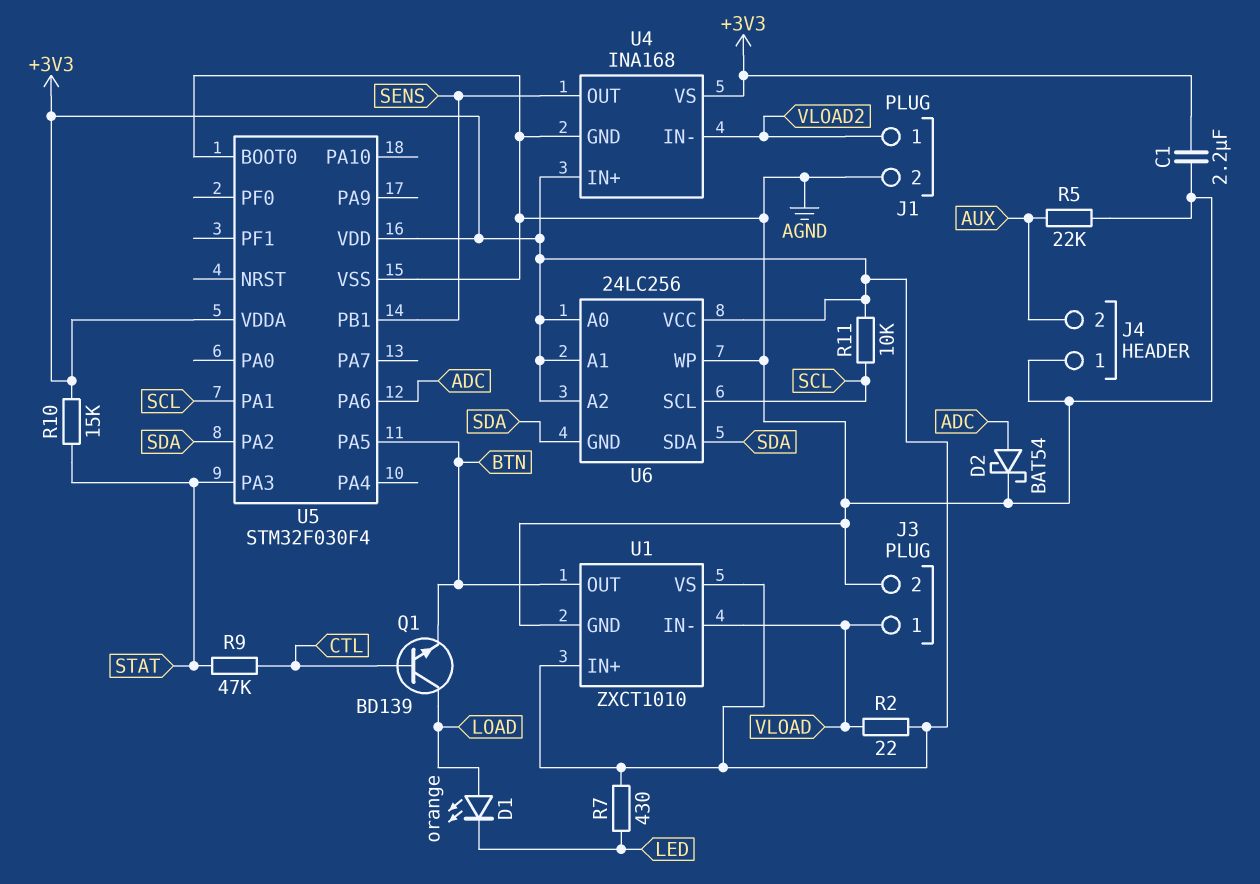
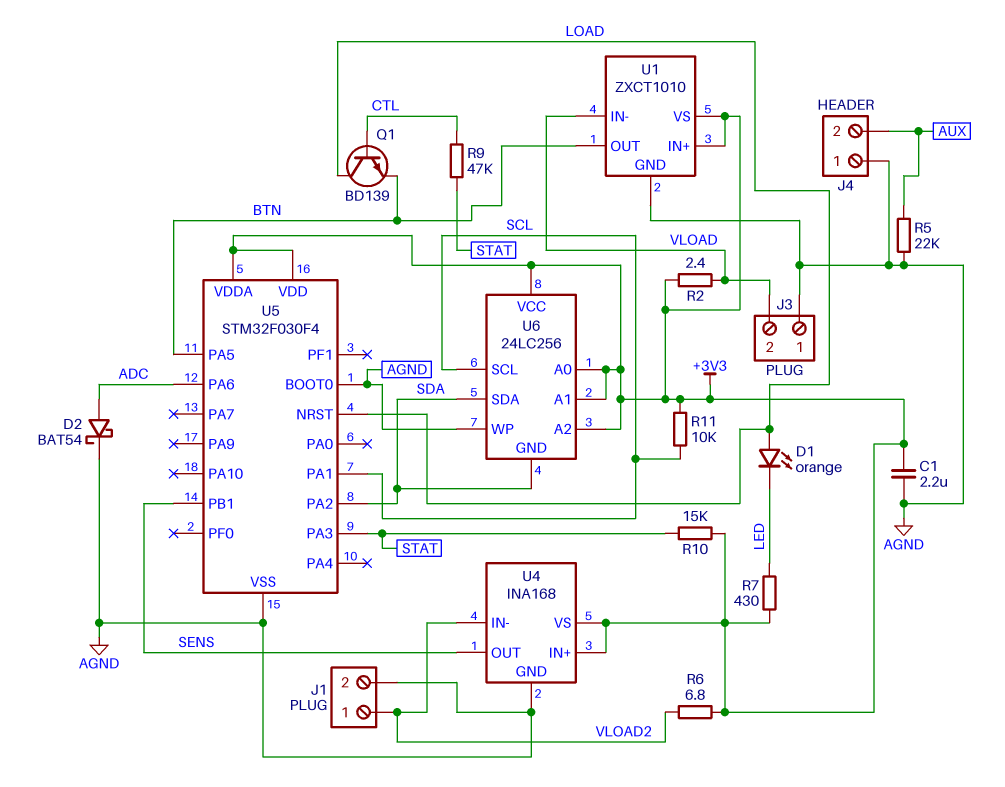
J3 pin 1: VLOAD -> AGND
J3 pin 2: AGND -> VLOAD
R2: 22 (+3V3, VLOAD) -> 2.4 (+3V3, VLOAD)
R6: none -> 6.8 (+3V3, VLOAD2)
U5 pin NRST: none -> LOAD

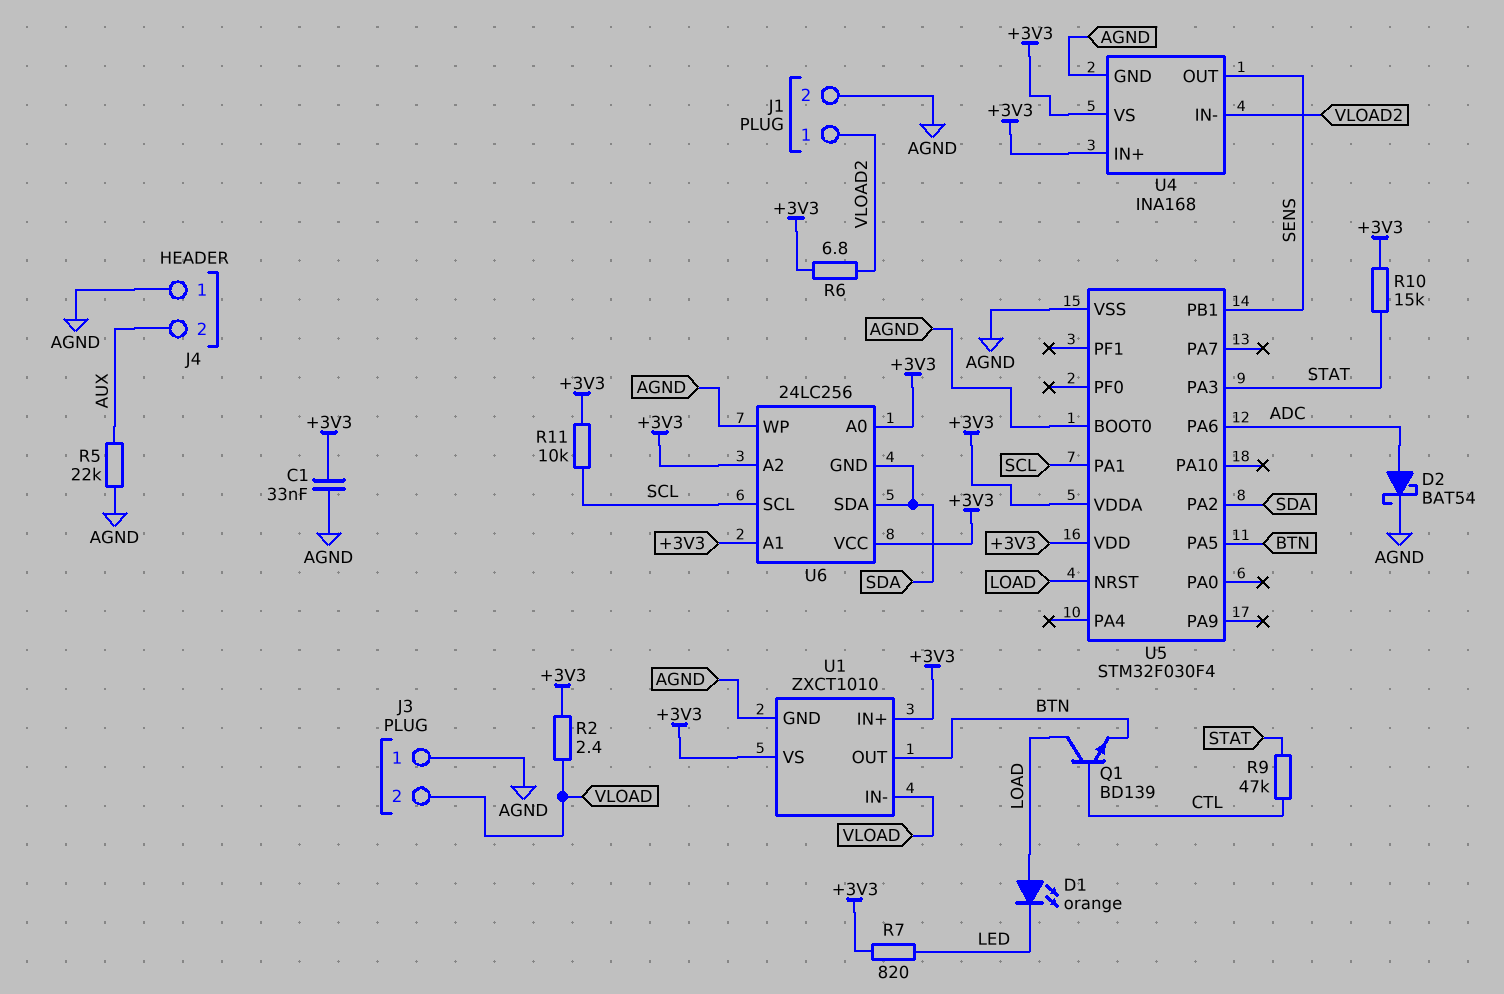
C1: 2.2uF (+3V3, AGND) -> 33nF (+3V3, AGND)
R7: 430 (+3V3, LED) -> 820 (+3V3, LED)

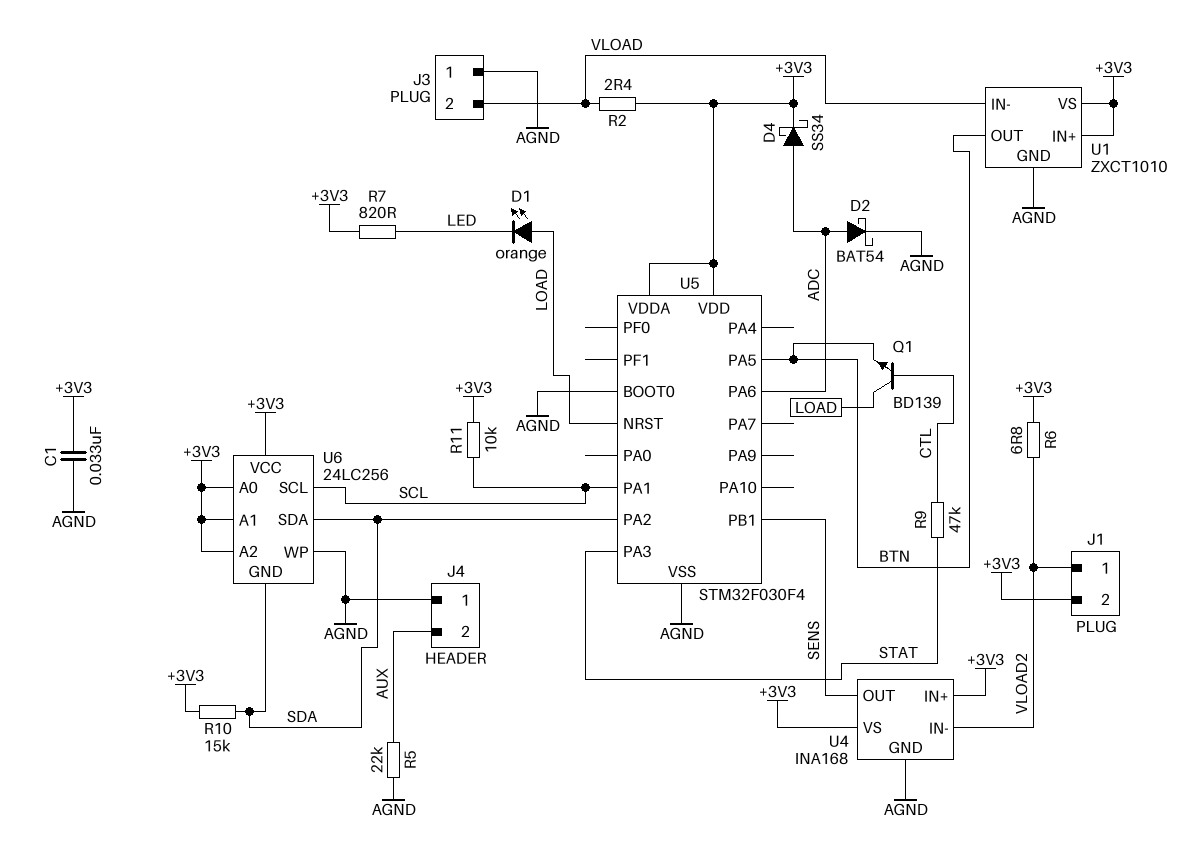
D4: none -> schottky SS34 (A ADC, K +3V3)
J1 pin 2: AGND -> +3V3
R10: 15k (+3V3, STAT) -> 15k (+3V3, SDA)

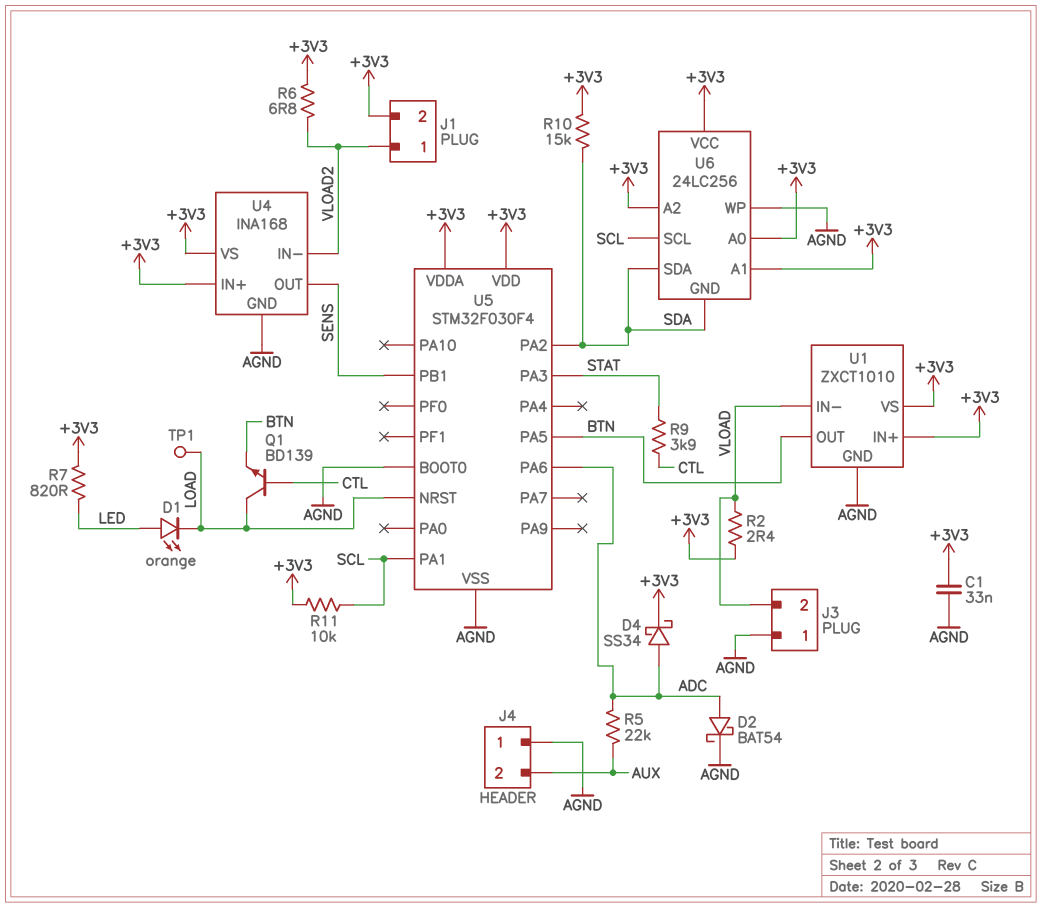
D1: LED orange (A LOAD, K LED) -> LED orange (A LED, K LOAD)
R5: 22k (AGND, AUX) -> 22k (ADC, AUX)
R9: 47k (CTL, STAT) -> 3.9k (CTL, STAT)
TP1: none -> test point (LOAD)

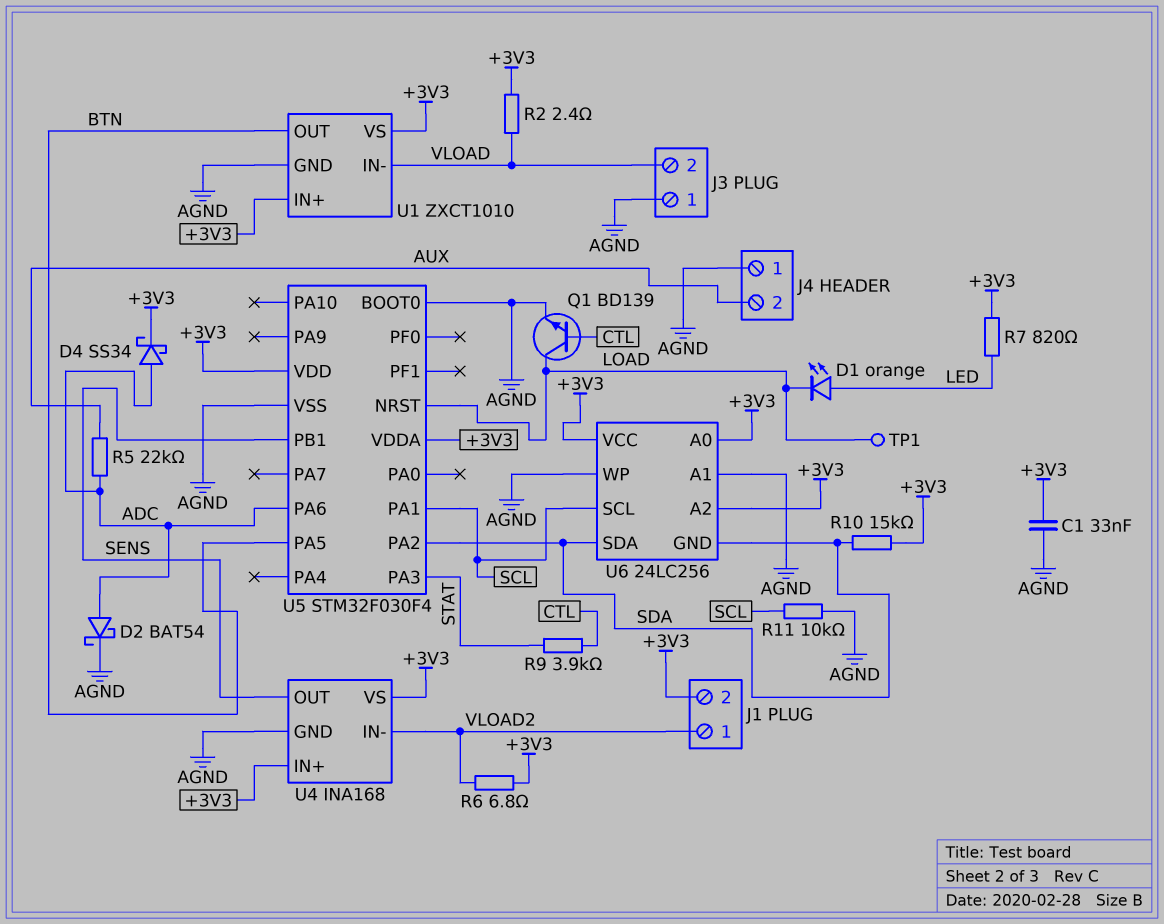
Q1: NPN BD139 (B CTL, C LOAD, E BTN) -> NPN BD139 (B CTL, C LOAD, E AGND)
R11: 10k (+3V3, SCL) -> 10k (AGND, SCL)
U6 pin A1: +3V3 -> AGND

